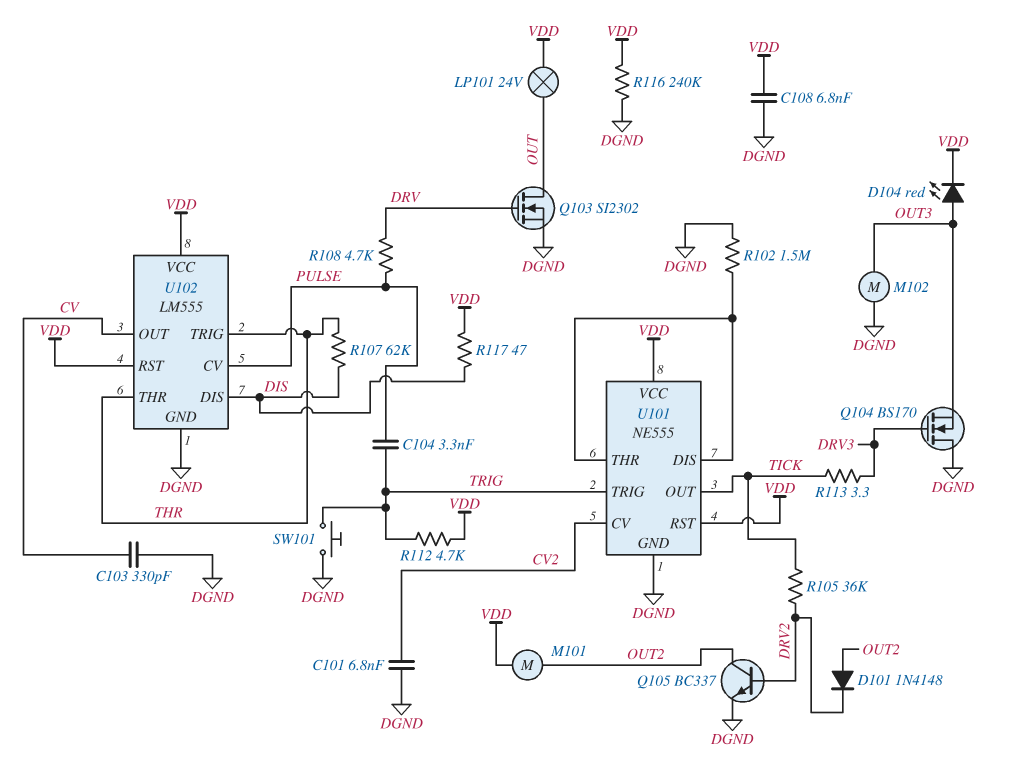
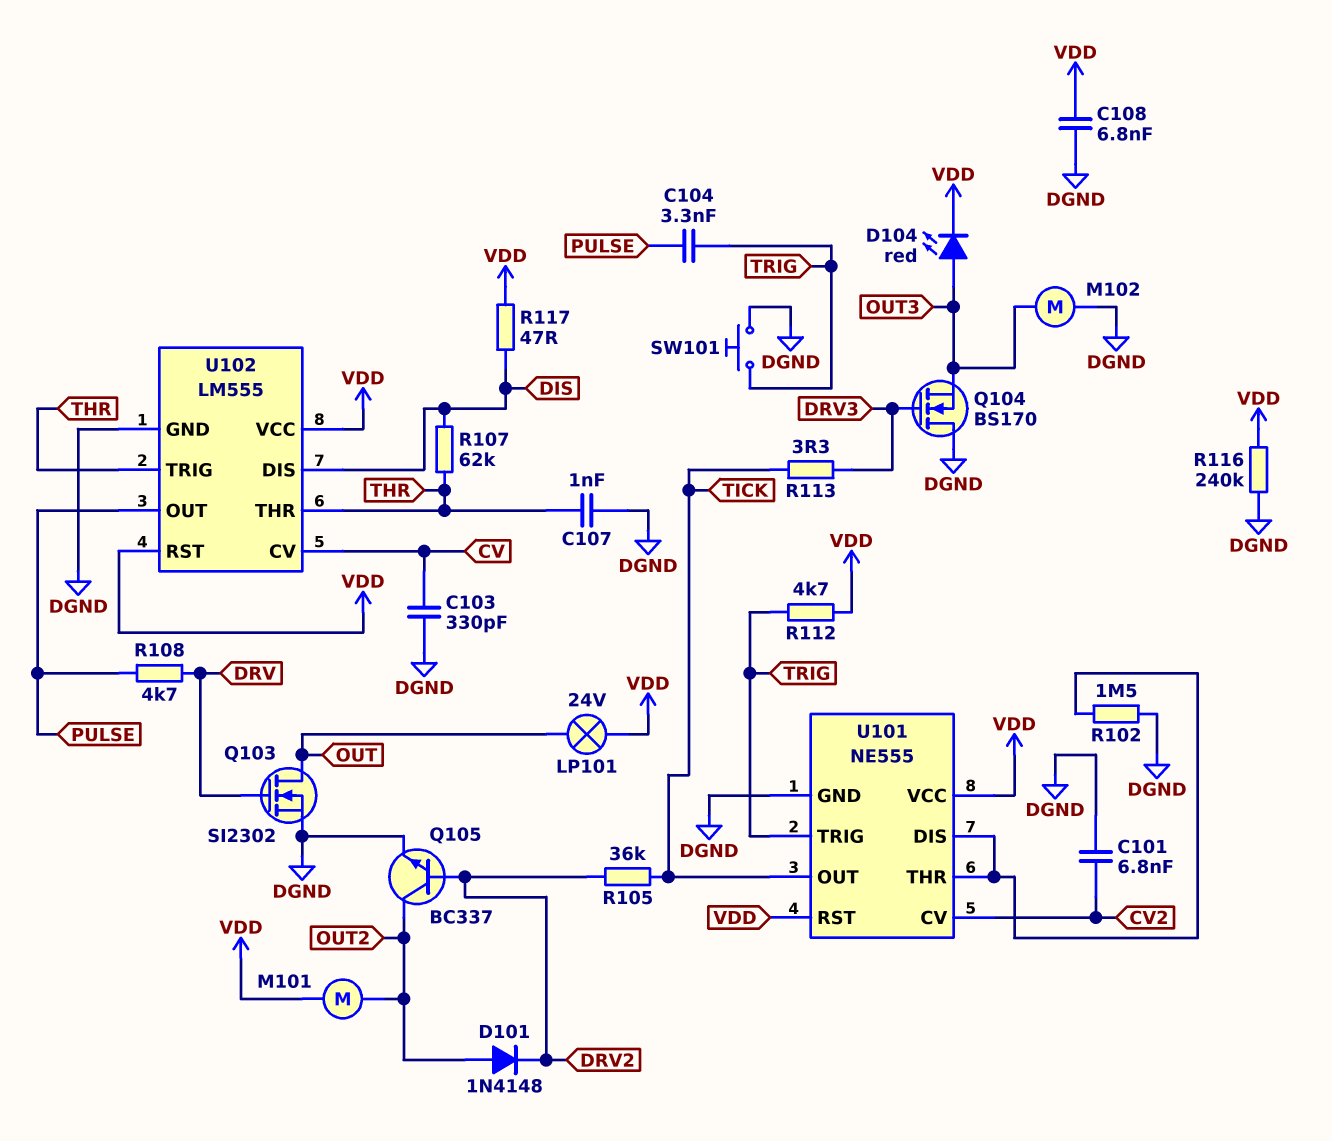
C107: none -> 1nF (DGND, THR)
U102 pin CV: PULSE -> CV
U102 pin OUT: CV -> PULSE

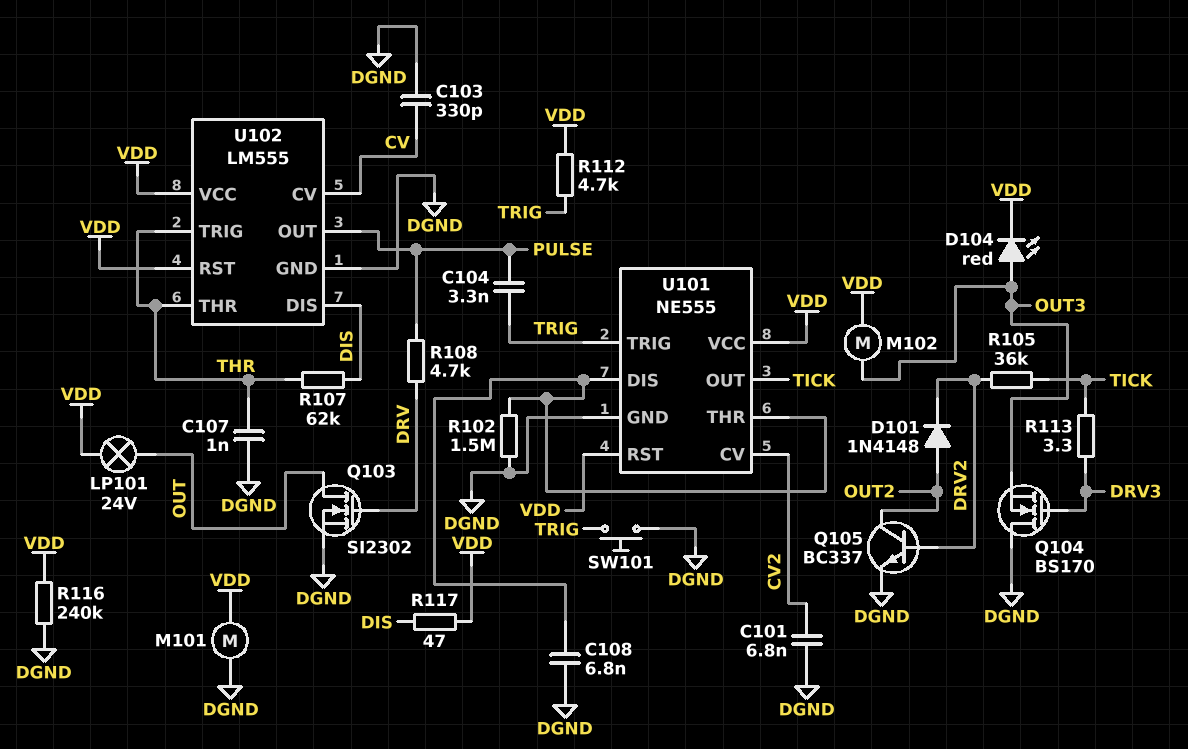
C108: 6.8nF (DGND, VDD) -> 6.8nF (DGND, U101/DIS)
M101: motor (OUT2, VDD) -> motor (DGND, VDD)
M102: motor (DGND, OUT3) -> motor (OUT3, VDD)

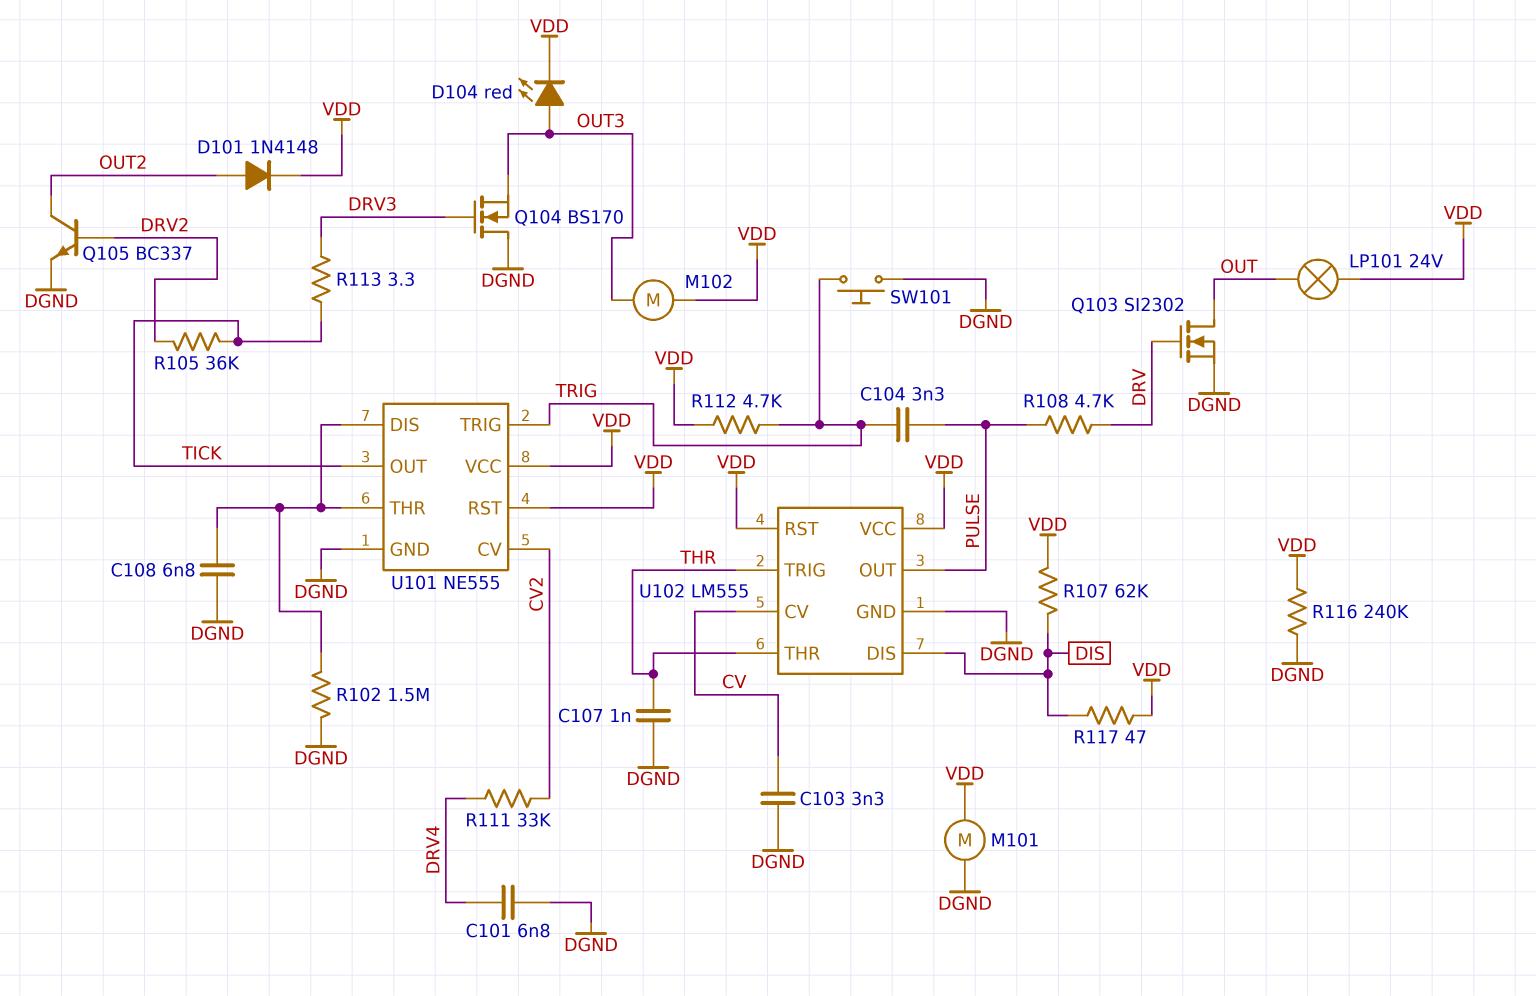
C101: 6.8nF (CV2, DGND) -> 6.8nF (DGND, DRV4)
C103: 330pF (CV, DGND) -> 3.3nF (CV, DGND)
D101: diode 1N4148 (A OUT2, K DRV2) -> diode 1N4148 (A OUT2, K VDD)
R107: 62k (DIS, THR) -> 62k (DIS, VDD)
R111: none -> 33k (CV2, DRV4)

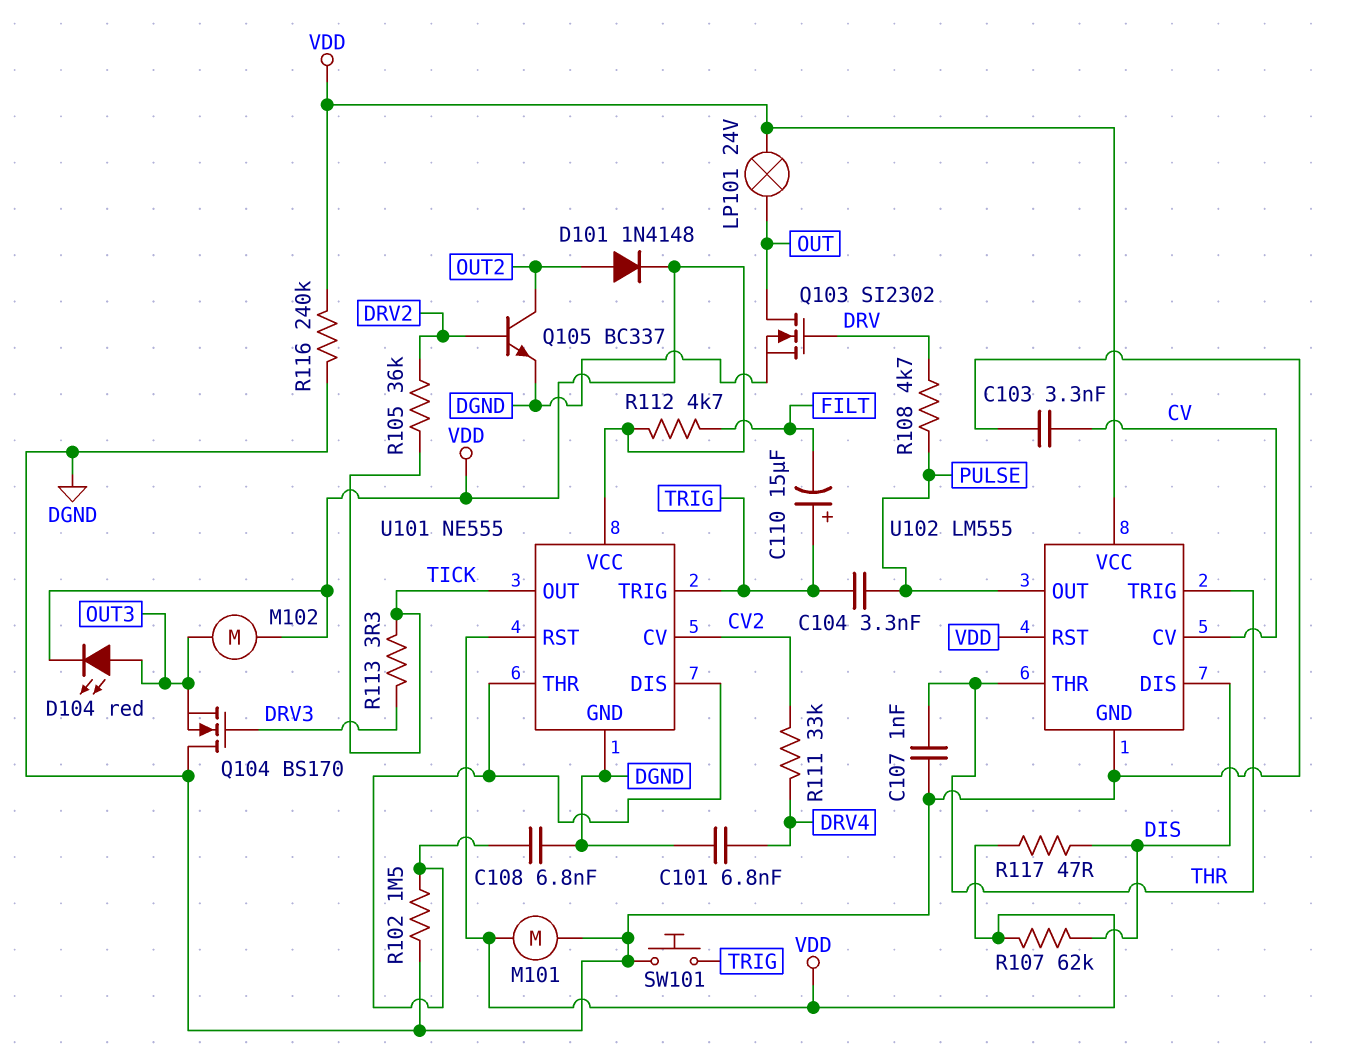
C110: none -> 15uF (plus TRIG, minus FILT)
R112: 4.7k (TRIG, VDD) -> 4.7k (FILT, VDD)

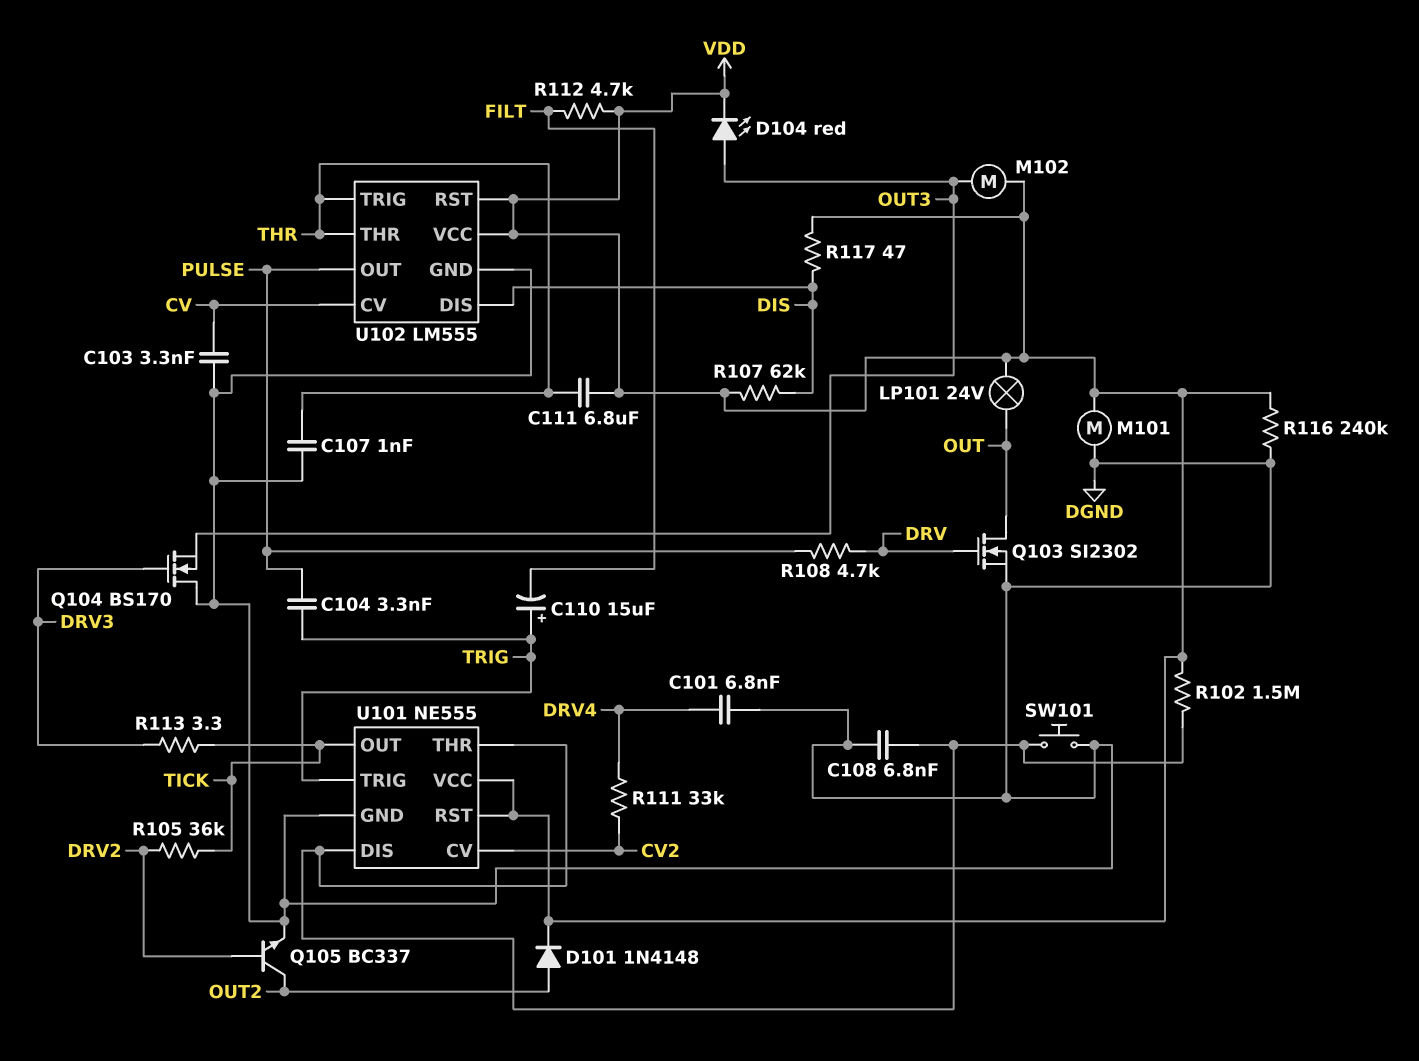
C111: none -> 6.8uF (THR, VDD)
R102: 1.5M (DGND, U101/DIS) -> 1.5M (U101/DIS, VDD)
SW101: button (DGND, TRIG) -> button (DGND, U101/DIS)

